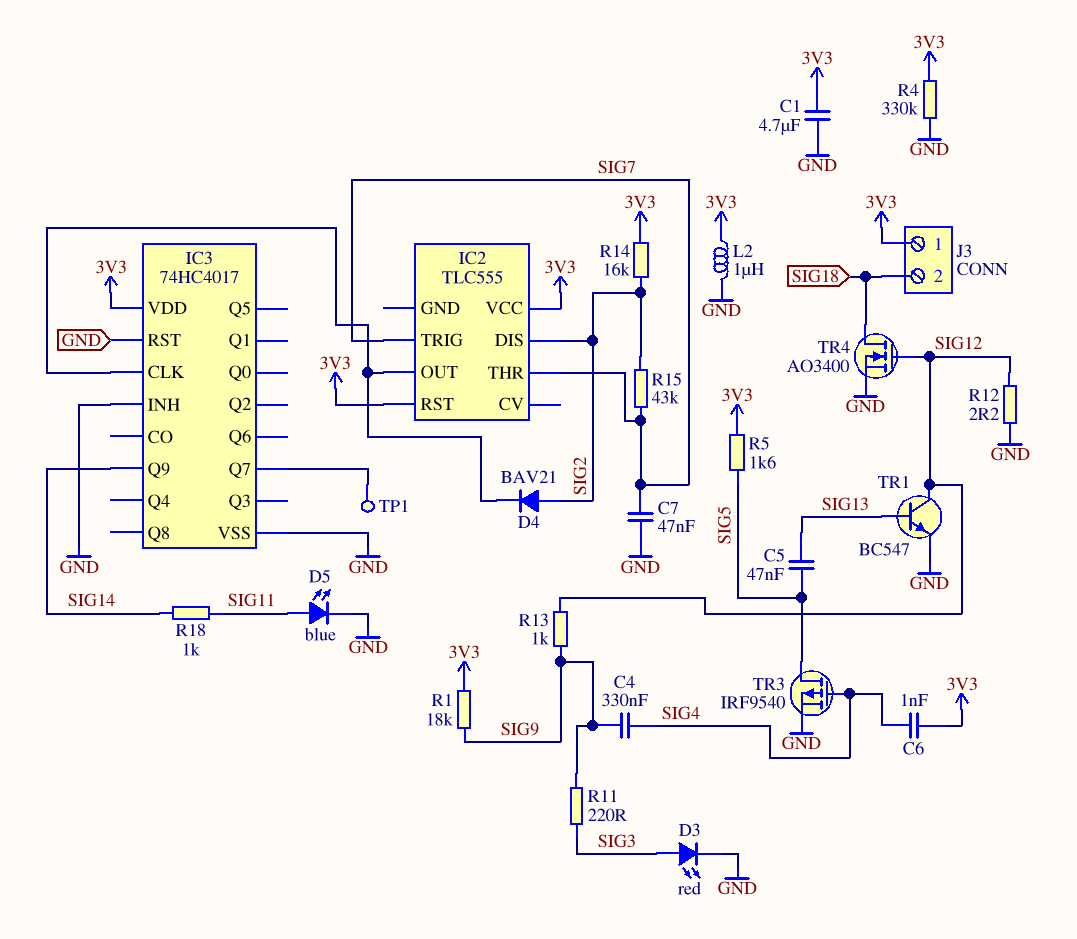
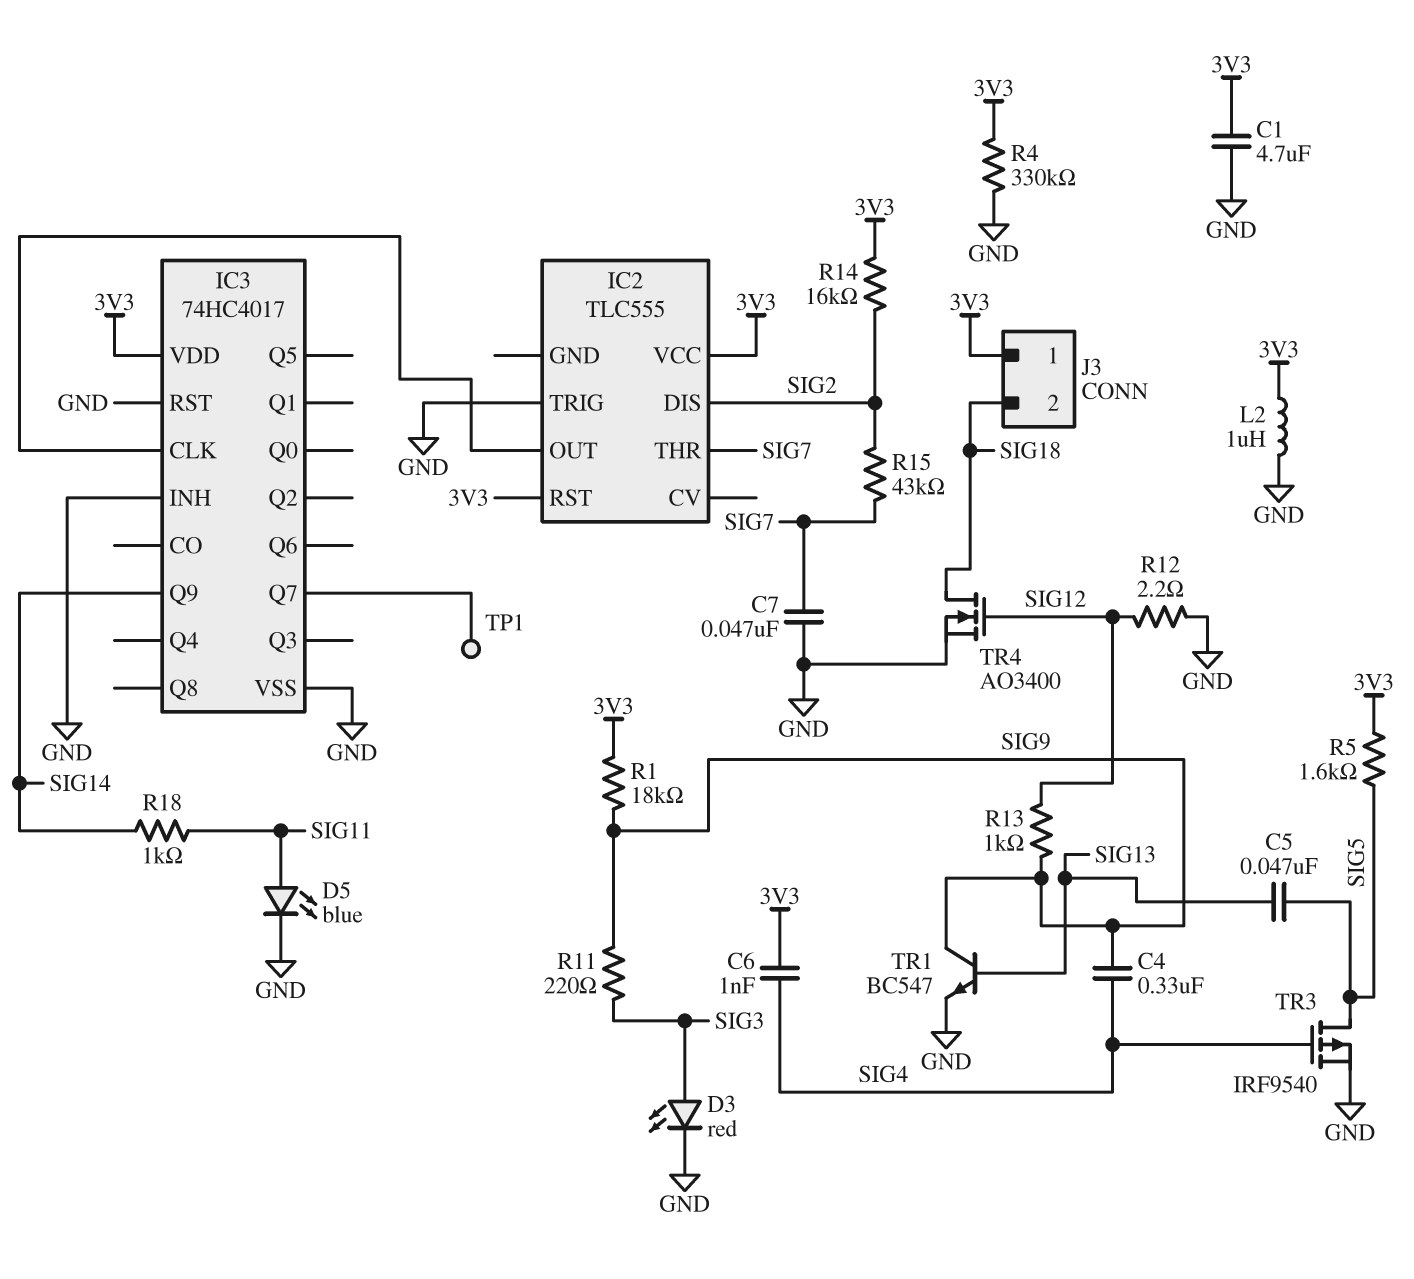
D4: diode BAV21 (A SIG2, K IC2/OUT) -> none
IC2 pin TRIG: SIG7 -> GND
TR1: NPN BC547 (B SIG13, C SIG12, E GND) -> NPN BC547 (B SIG13, C SIG9, E GND)

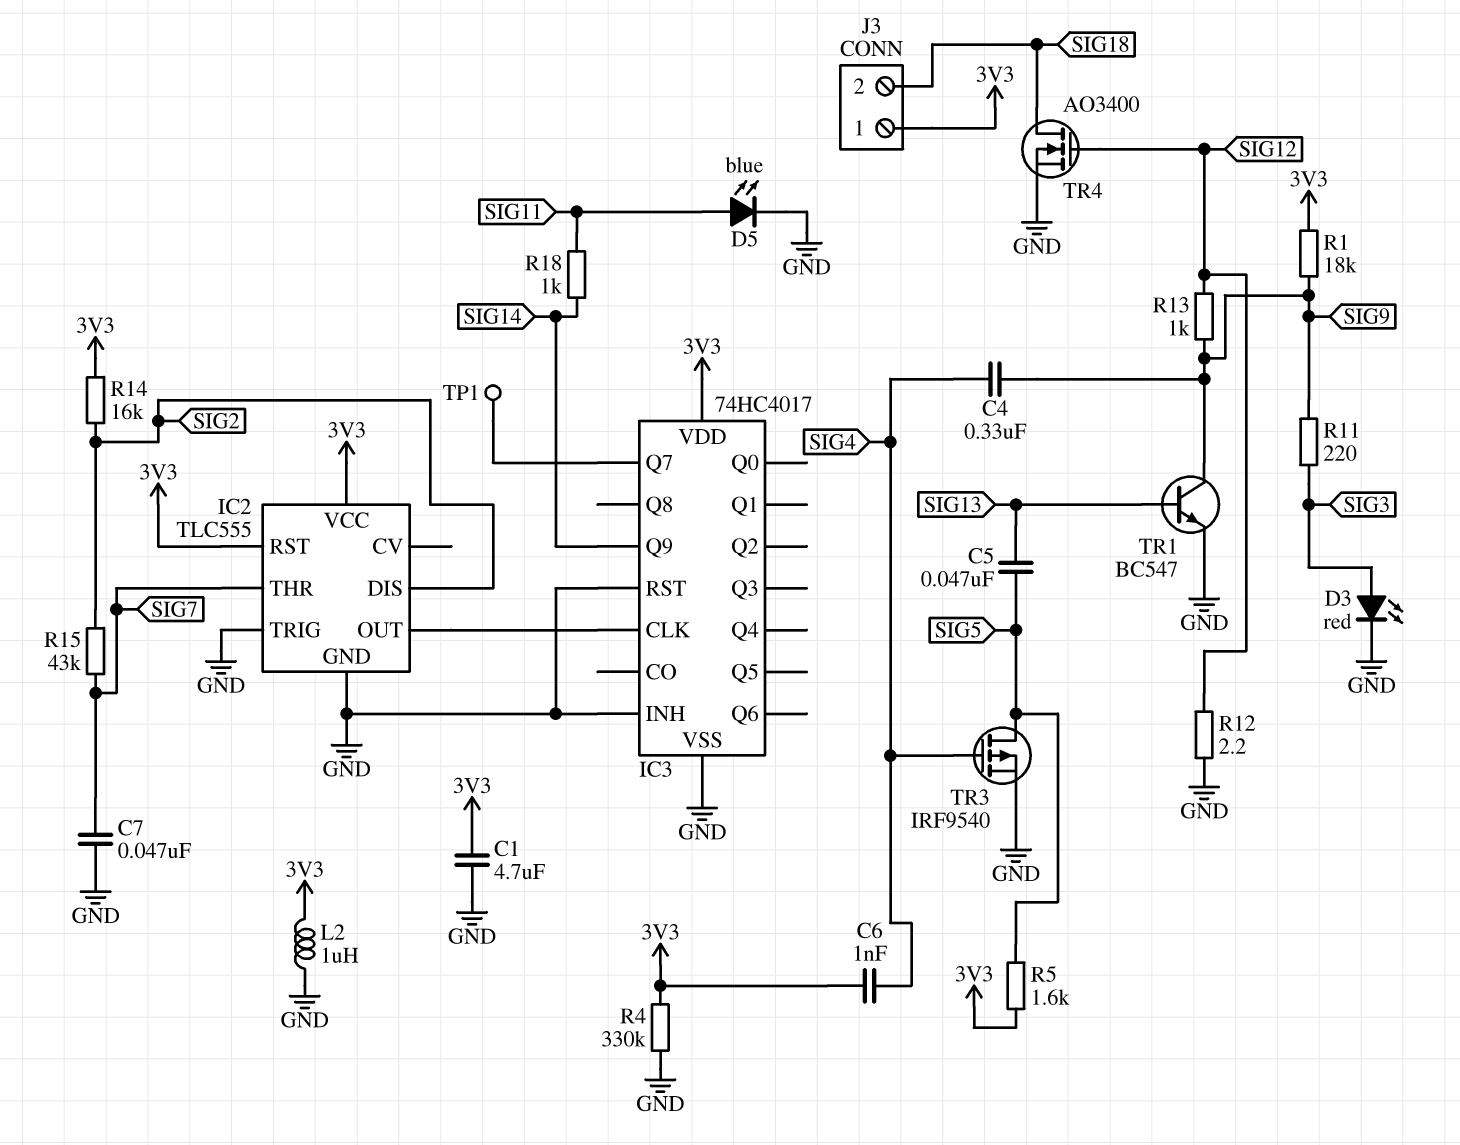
IC2 pin GND: none -> GND

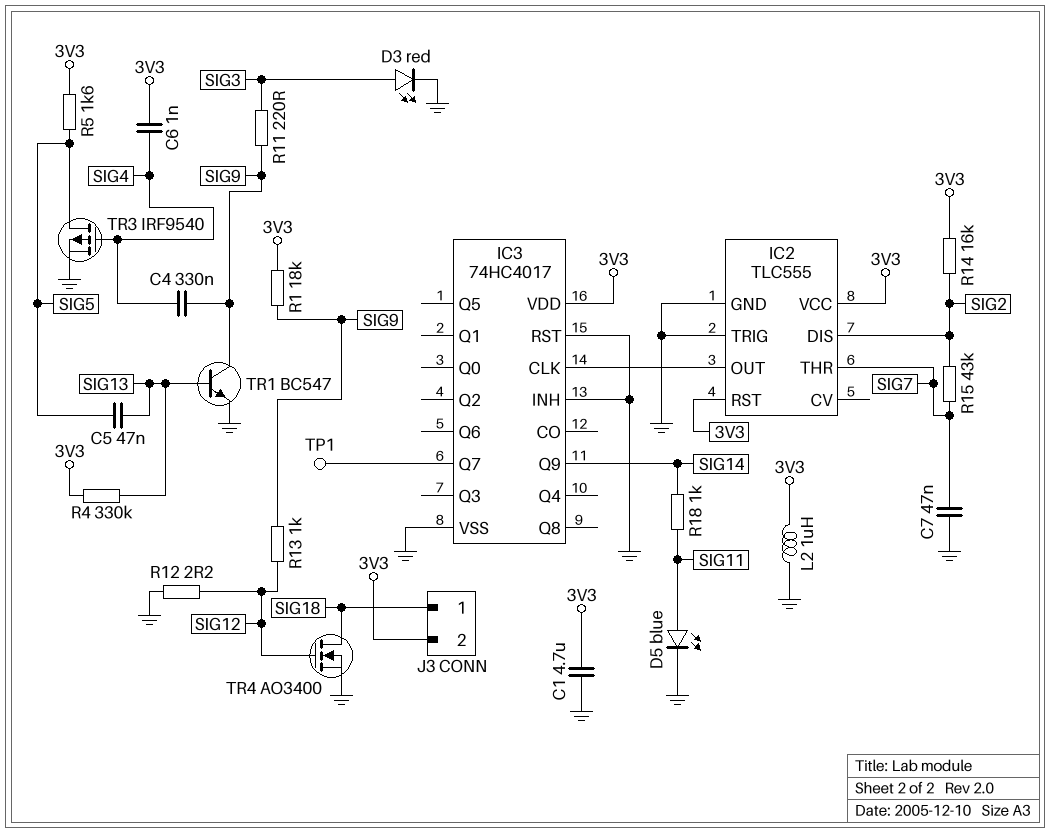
J3 pin 1: 3V3 -> SIG18
J3 pin 2: SIG18 -> 3V3
R4: 330k (3V3, GND) -> 330k (3V3, SIG13)

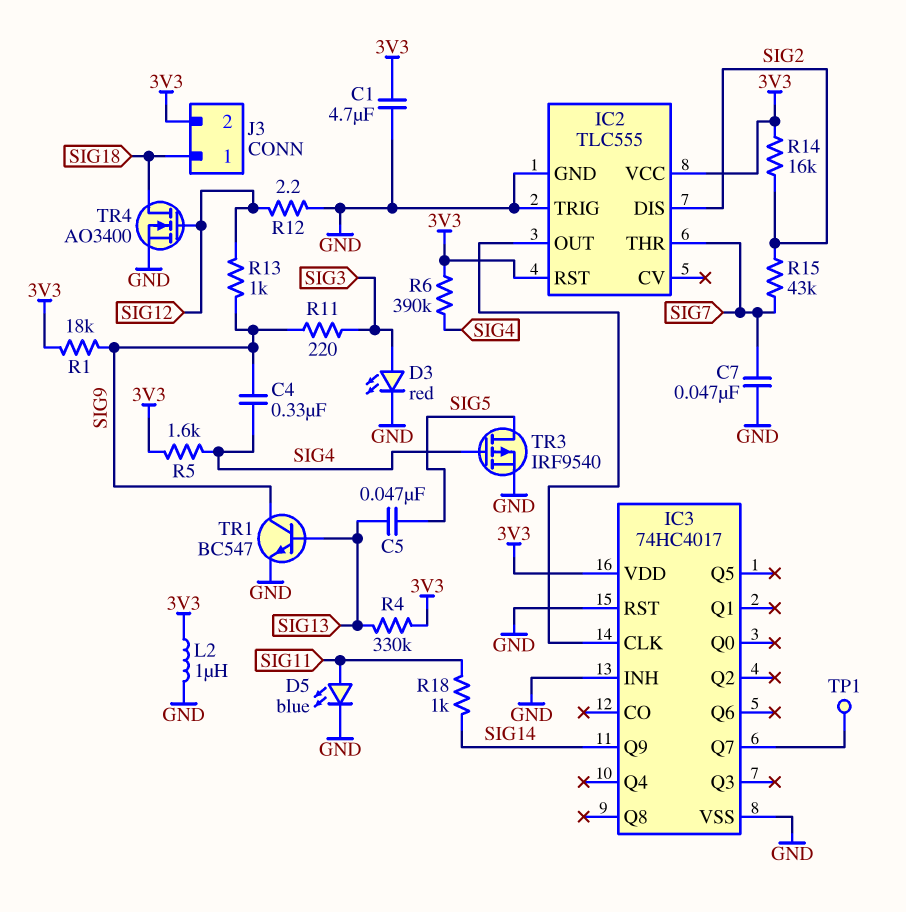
C6: 1nF (3V3, SIG4) -> none
R5: 1.6k (3V3, SIG5) -> 1.6k (3V3, SIG4)
R6: none -> 390k (3V3, SIG4)

